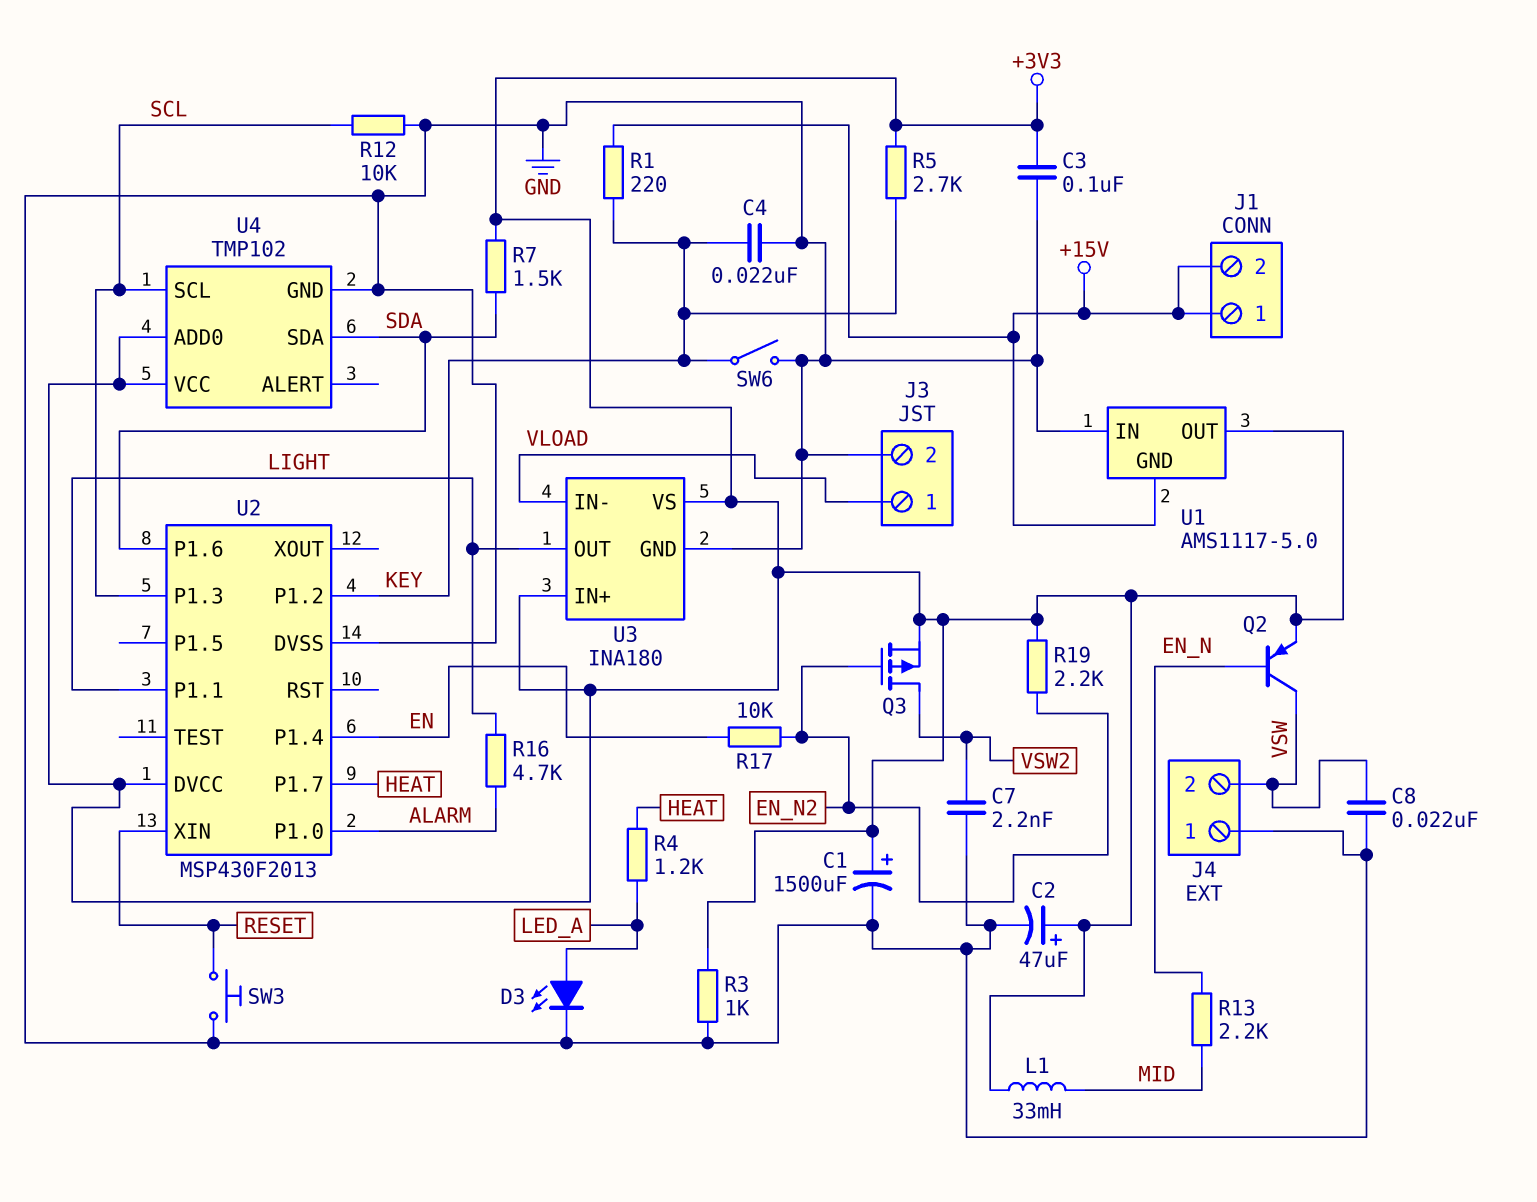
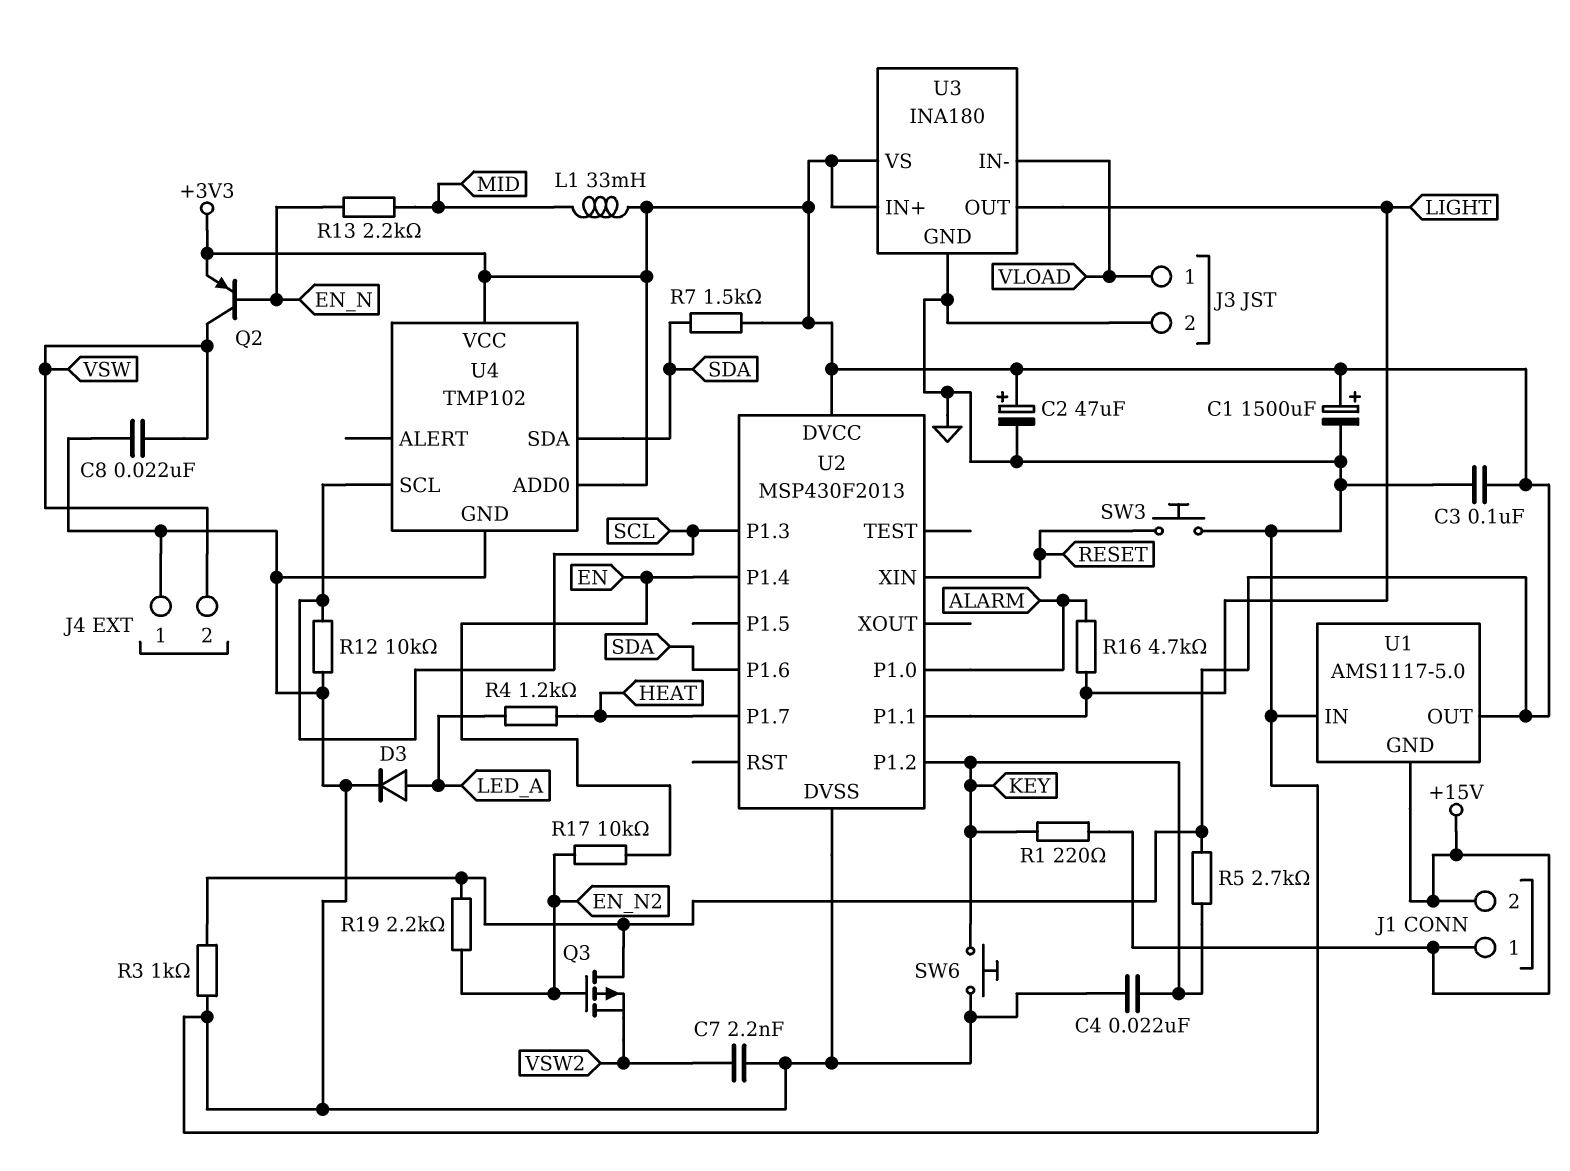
D3: LED (A LED_A, K GND) -> diode (A LED_A, K GND)
Q3: PMOS (G EN_N2, D VSW2, S +3V3) -> PMOS (G EN_N2, D +3V3, S VSW2)
SW6: switch (GND, KEY) -> button (GND, KEY)

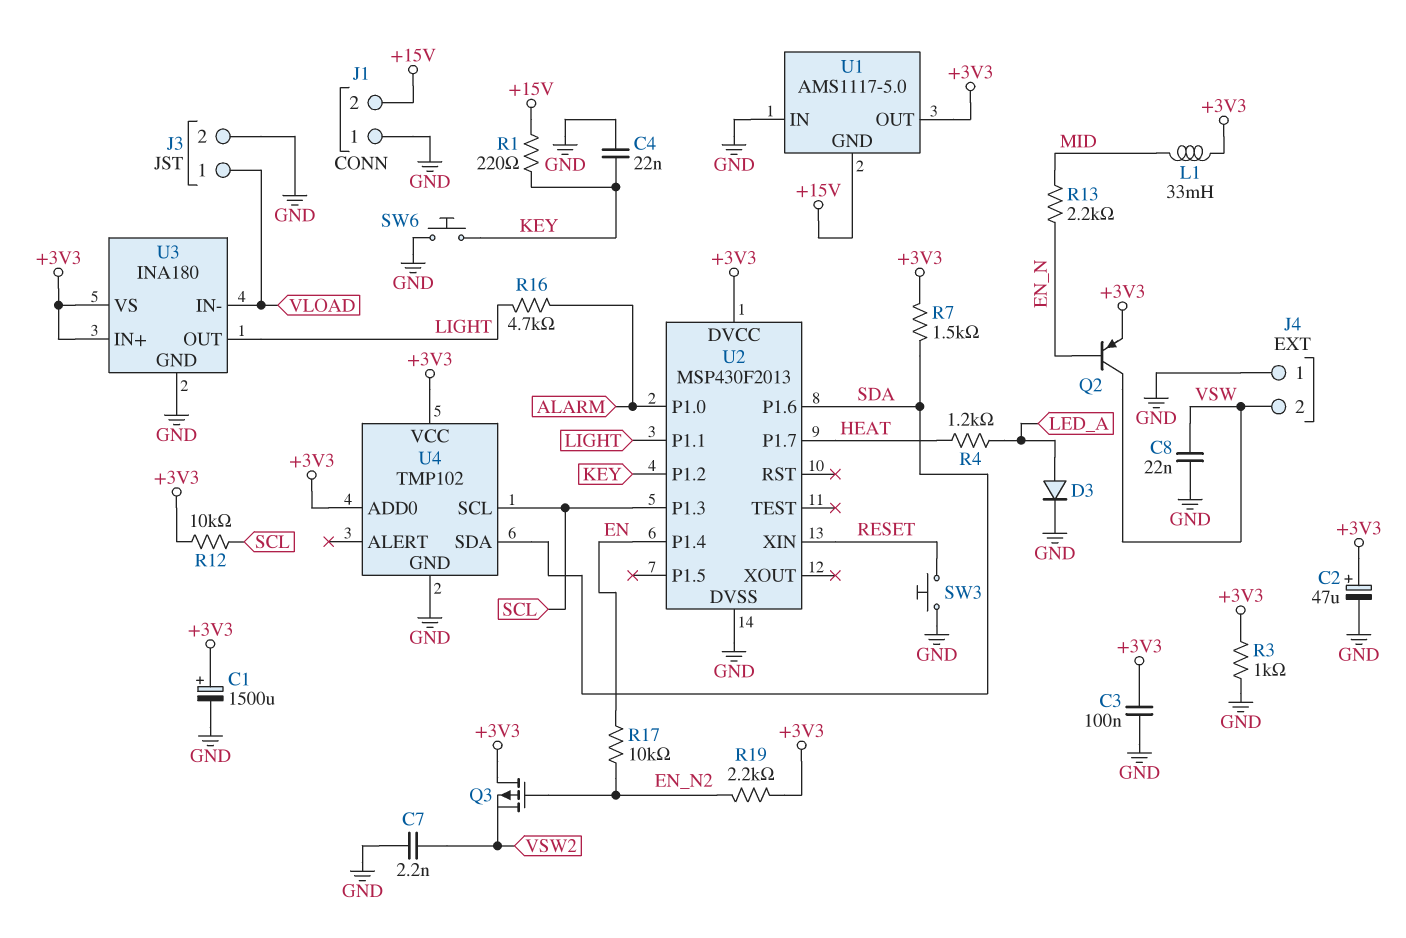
J1 pin 1: +15V -> GND
R5: 2.7k (+3V3, KEY) -> none
R12: 10k (GND, SCL) -> 10k (+3V3, SCL)

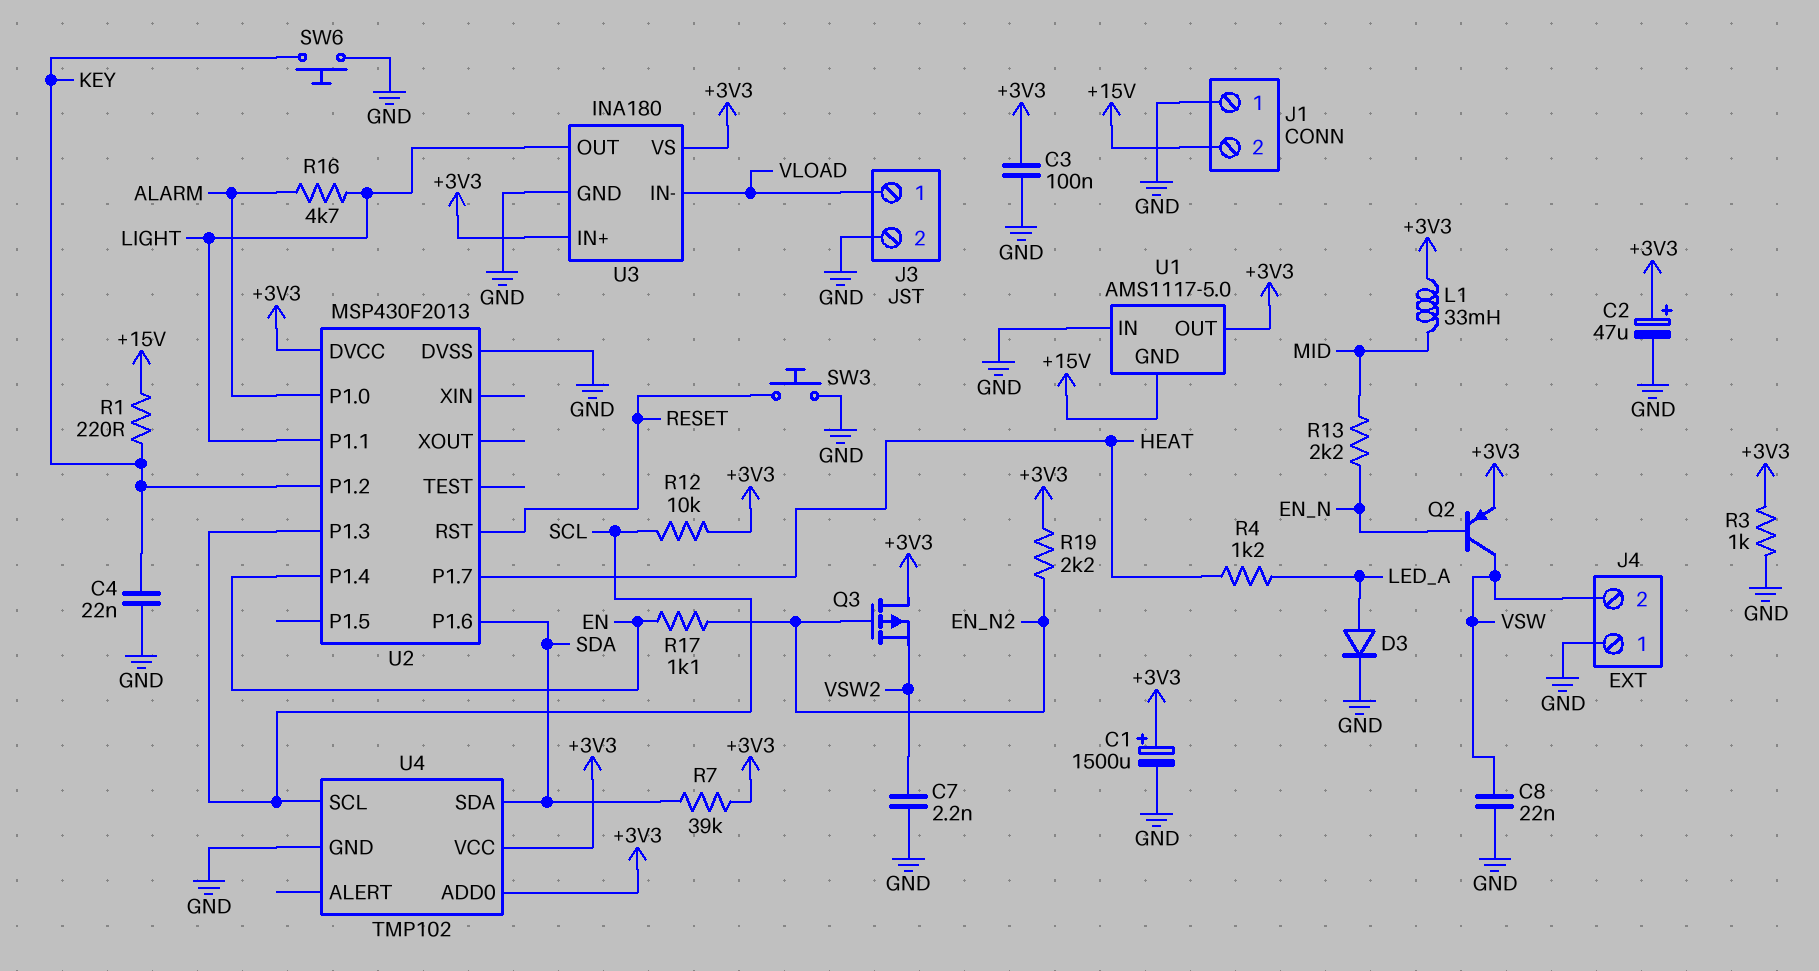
R7: 1.5k (+3V3, SDA) -> 39k (+3V3, SDA)
R17: 10k (EN, EN_N2) -> 1.1k (EN, EN_N2)
U2 pin RST: none -> RESET
U2 pin XIN: RESET -> none

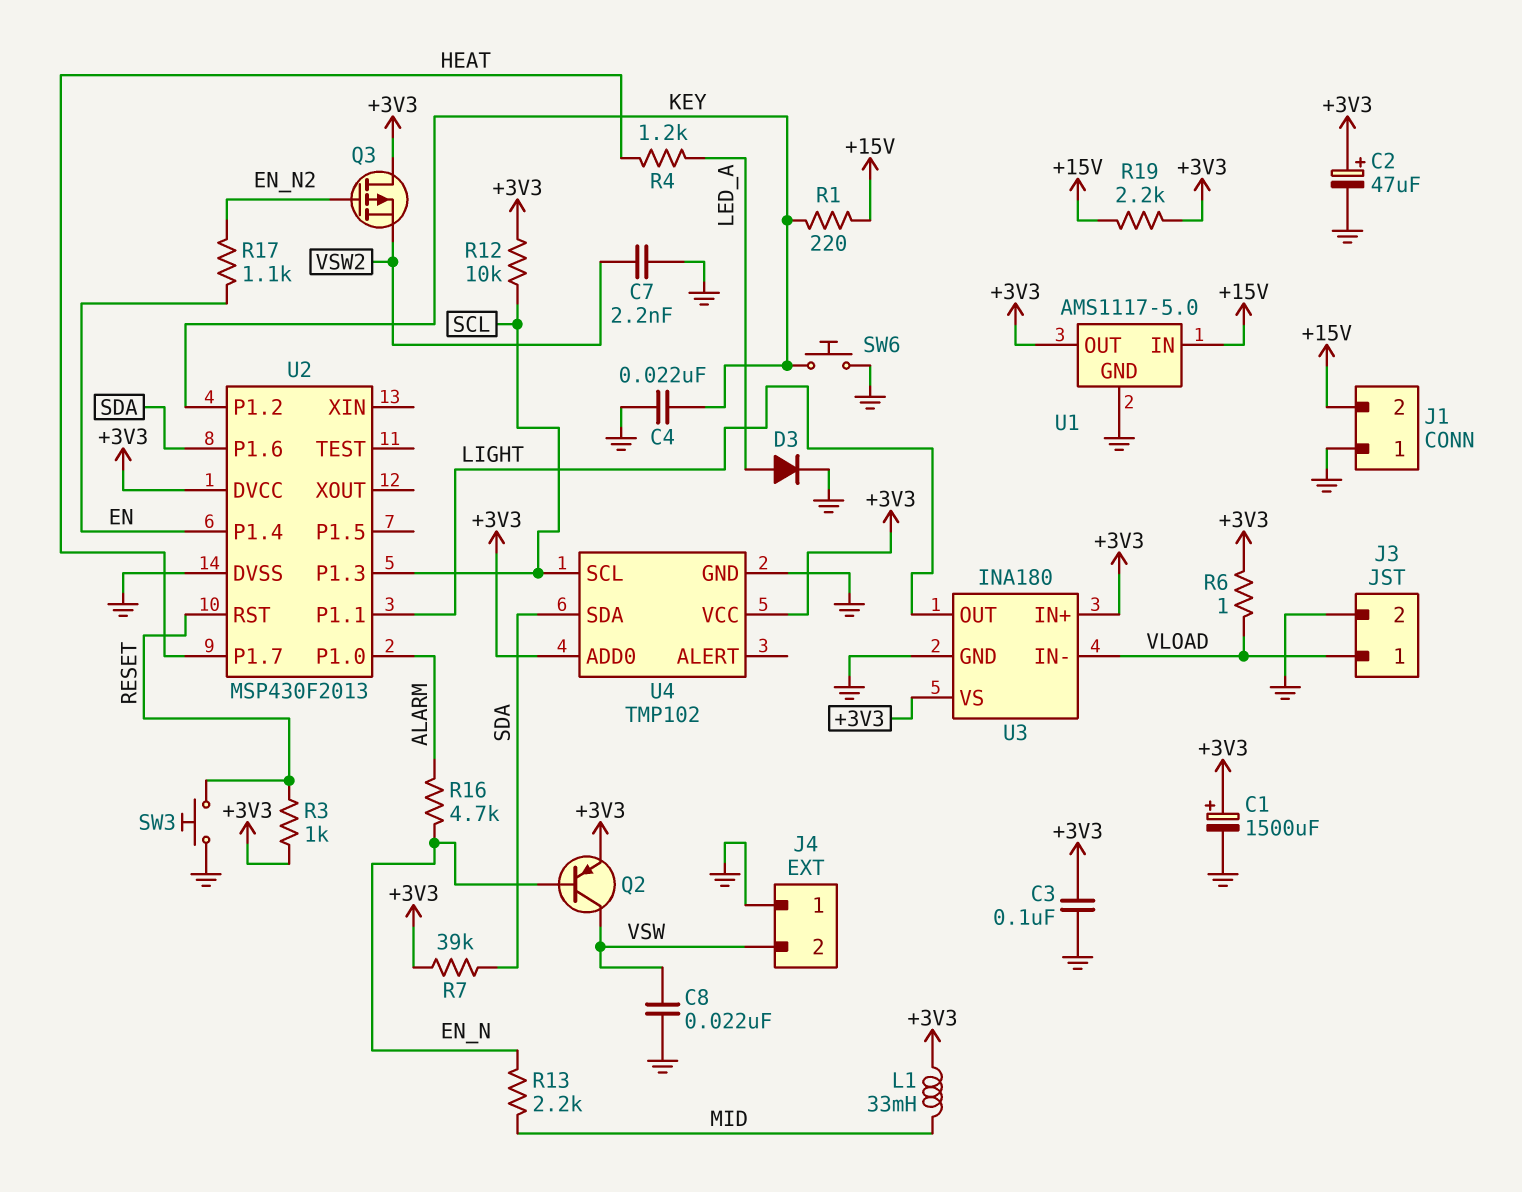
R3: 1k (+3V3, GND) -> 1k (+3V3, RESET)
R6: none -> 1 (+3V3, VLOAD)
R16: 4.7k (ALARM, LIGHT) -> 4.7k (ALARM, EN_N)
R19: 2.2k (+3V3, EN_N2) -> 2.2k (+3V3, +15V)
U1 pin GND: +15V -> GND
U1 pin IN: GND -> +15V

